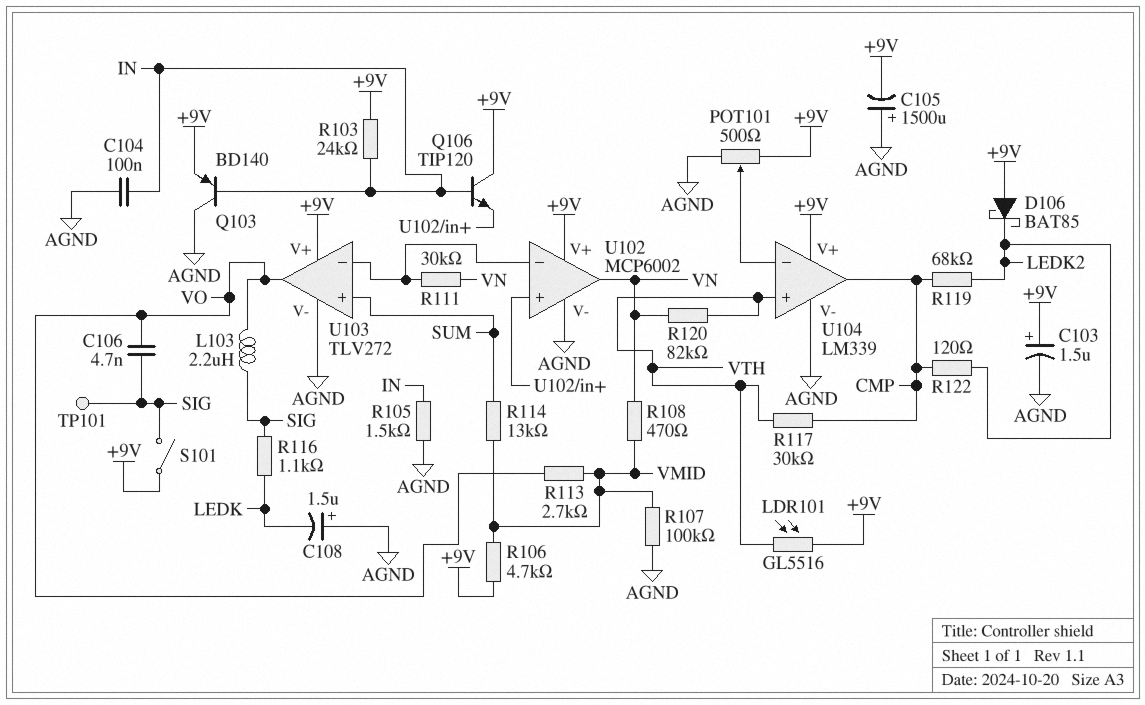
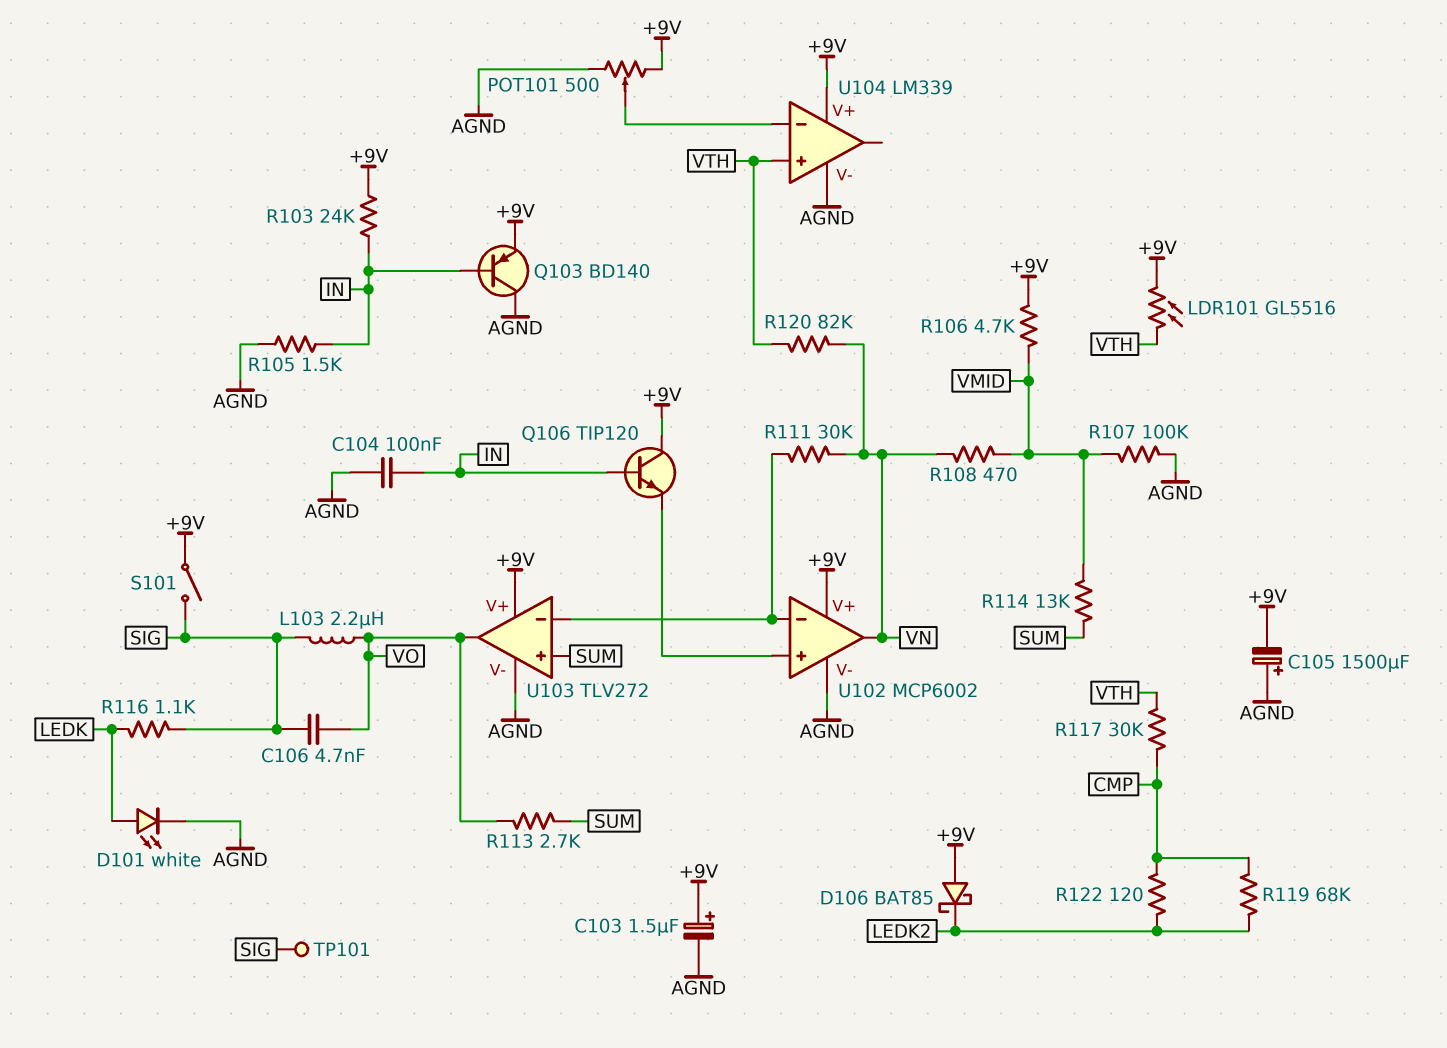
C108: 1.5uF (plus AGND, minus LEDK) -> none
D101: none -> LED white (A LEDK, K AGND)
R113: 2.7k (VMID, VO) -> 2.7k (SUM, VO)
U104 pin out: CMP -> none

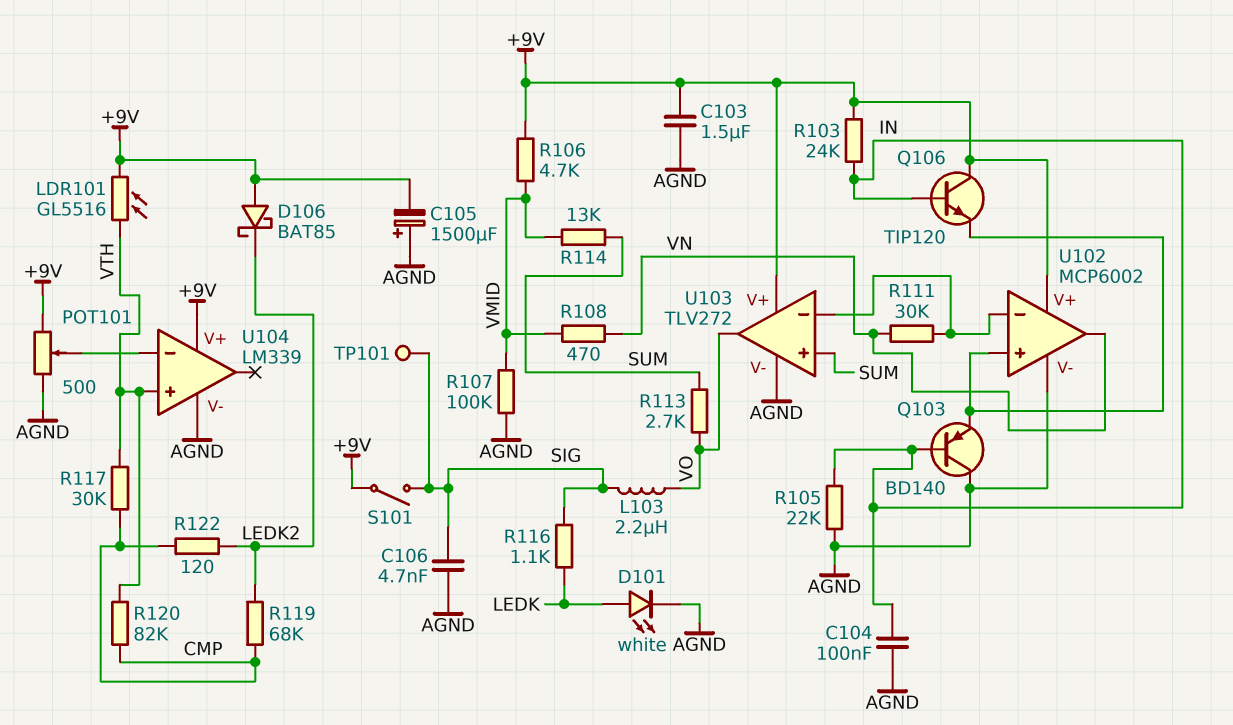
C103: 1.5uF (plus +9V, minus AGND) -> 1.5uF (+9V, AGND)
C106: 4.7nF (SIG, VO) -> 4.7nF (AGND, SIG)
Q103: PNP BD140 (B IN, C AGND, E +9V) -> PNP BD140 (B IN, C AGND, E U102/in+)
R105: 1.5k (AGND, IN) -> 22k (AGND, IN)
R120: 82k (VN, VTH) -> 82k (CMP, VTH)

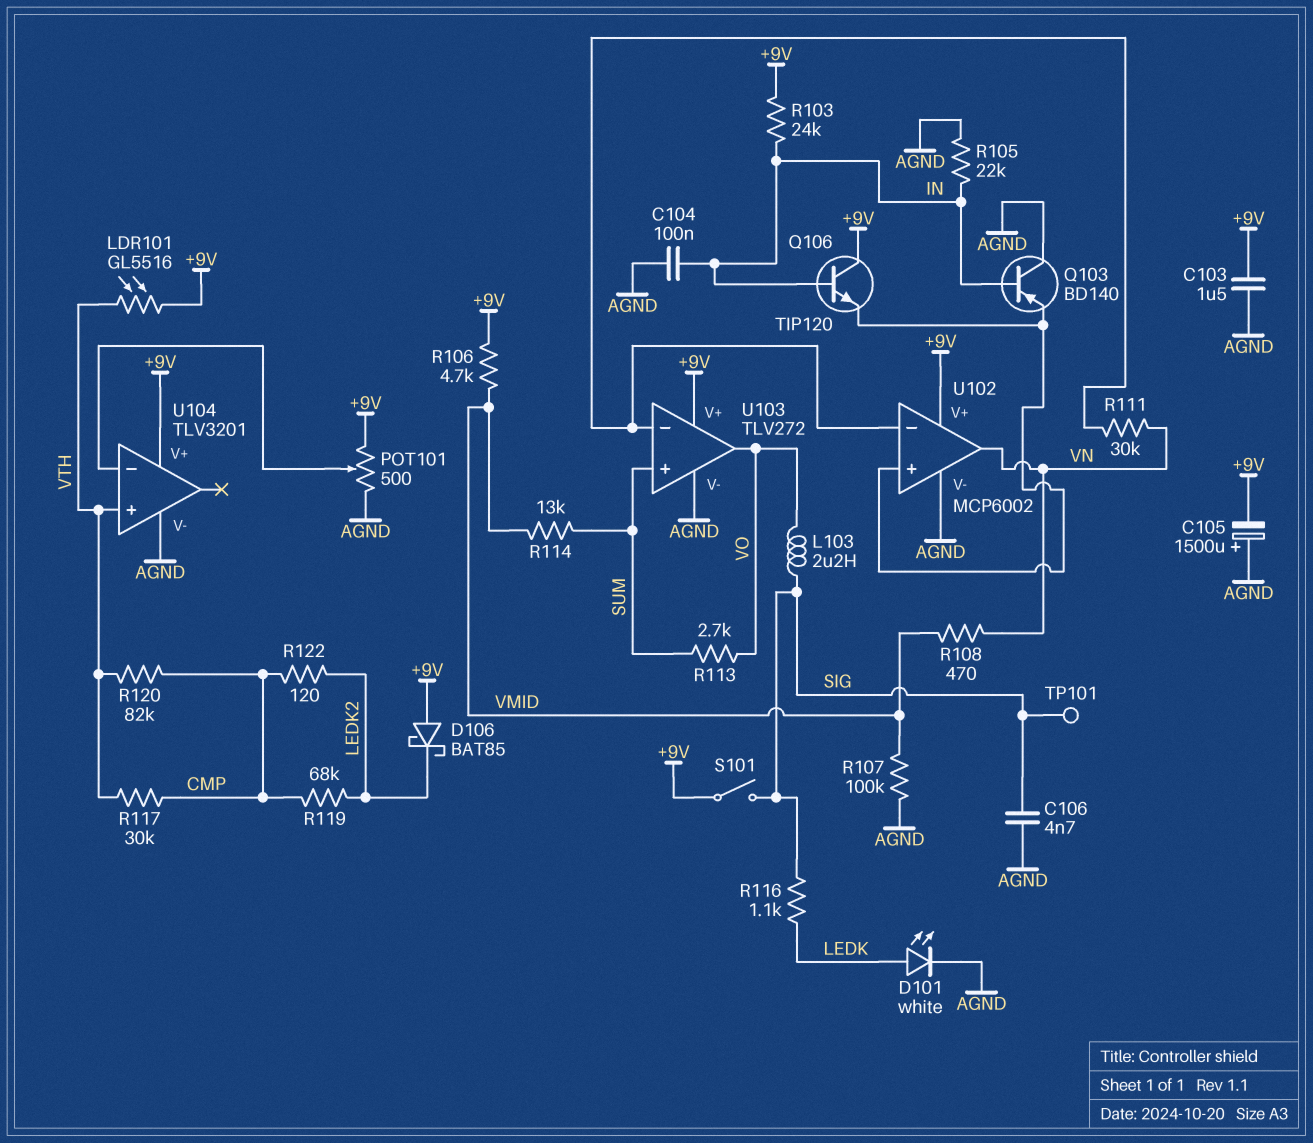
U104: LM339 -> TLV3201

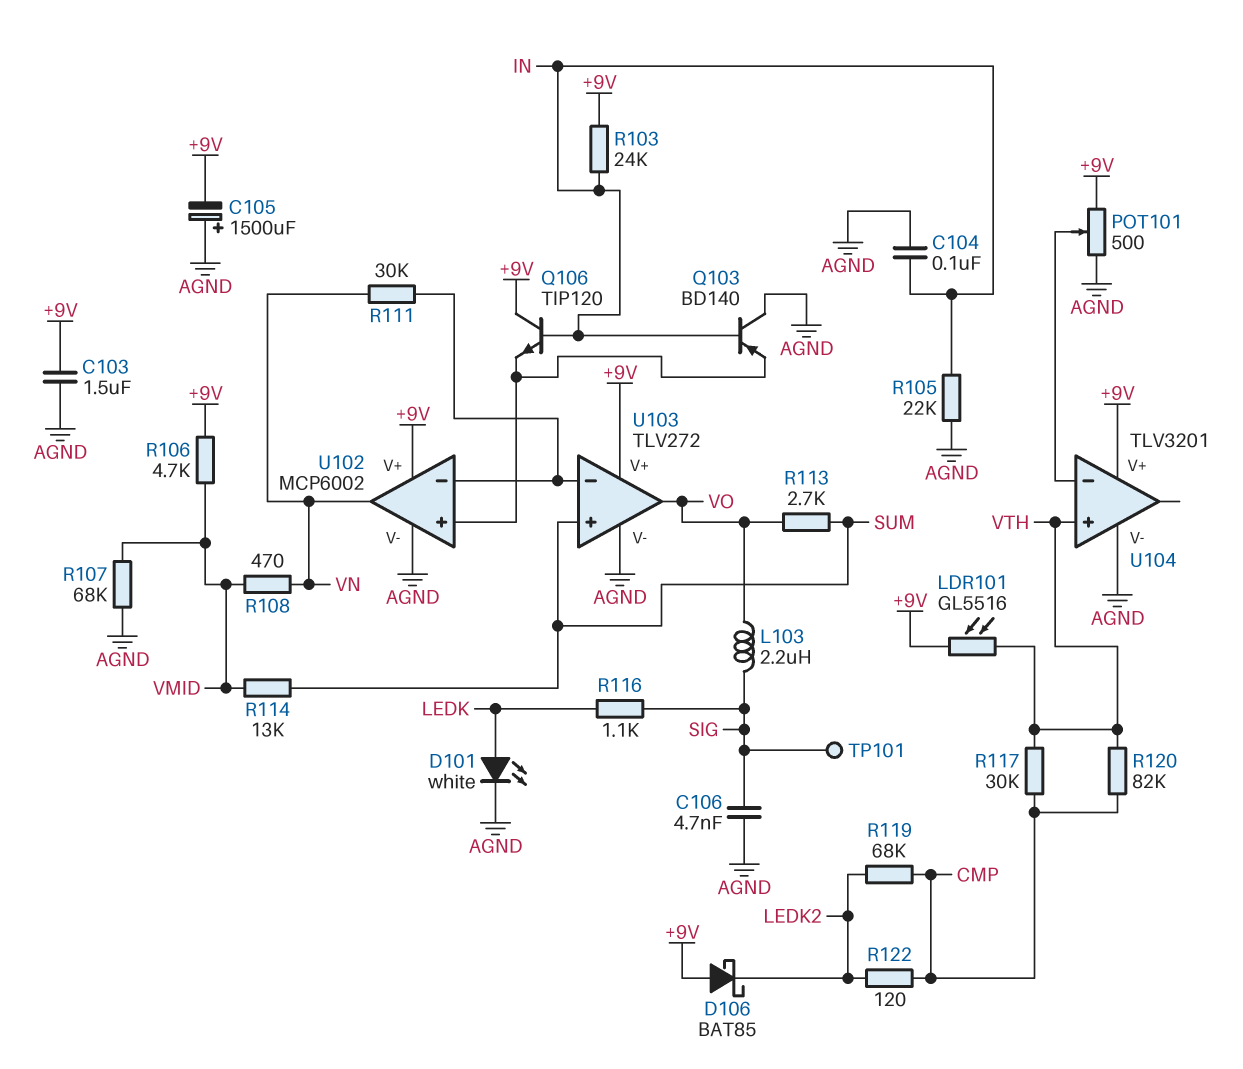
R107: 100k (AGND, VMID) -> 68k (AGND, VMID)
S101: switch (+9V, SIG) -> none

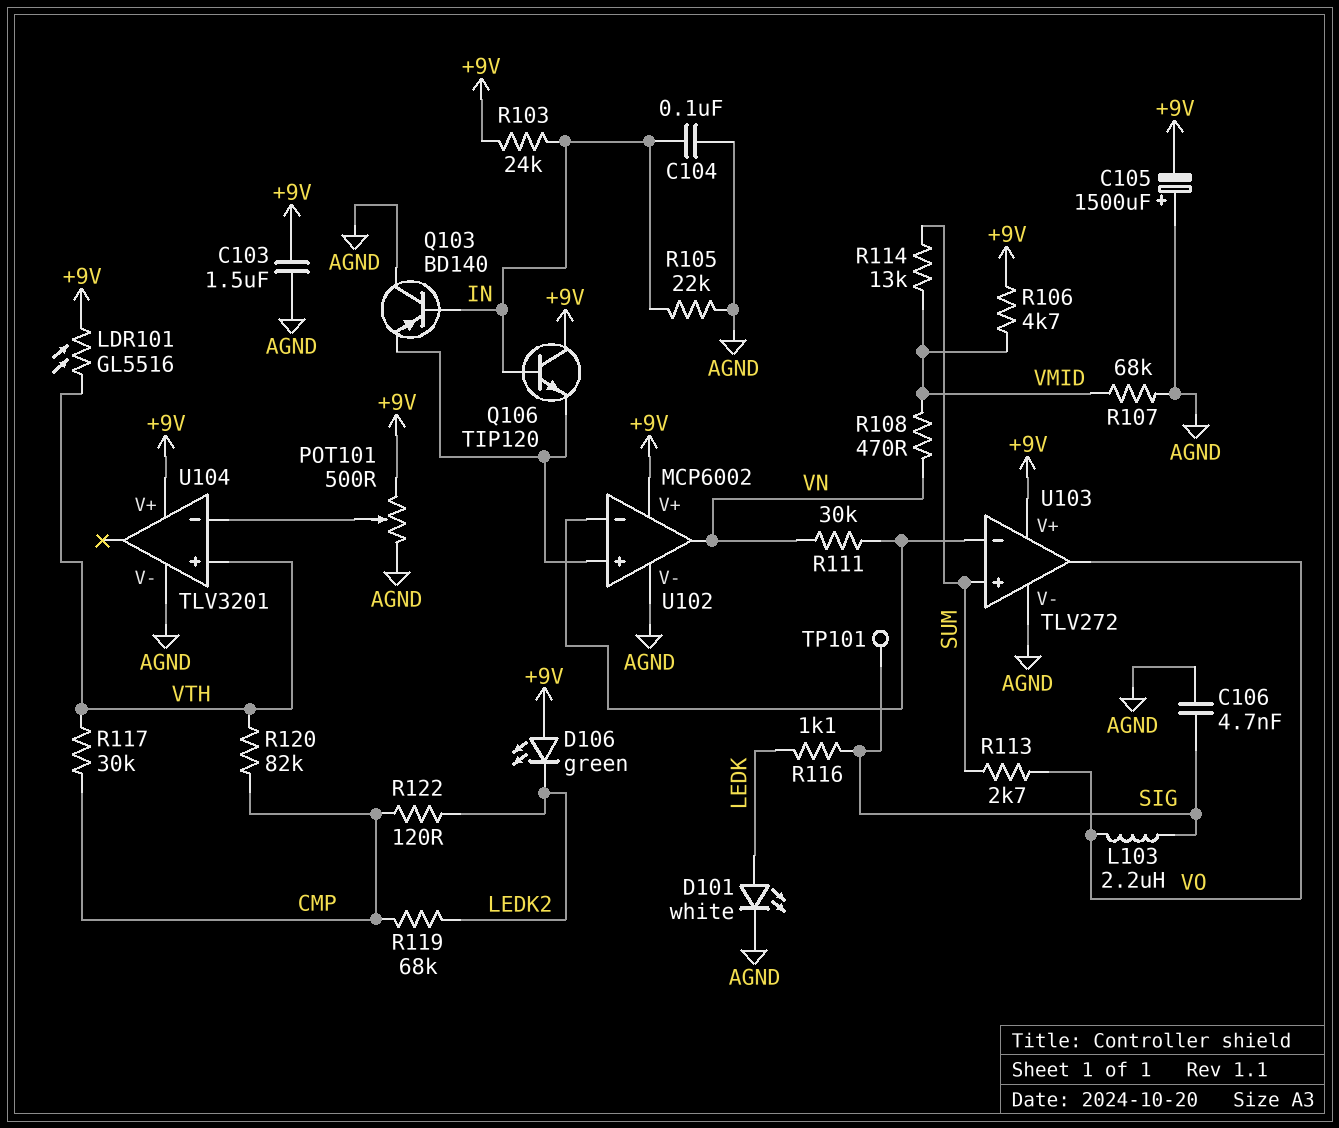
D106: schottky BAT85 (A +9V, K LEDK2) -> LED green (A +9V, K LEDK2)

